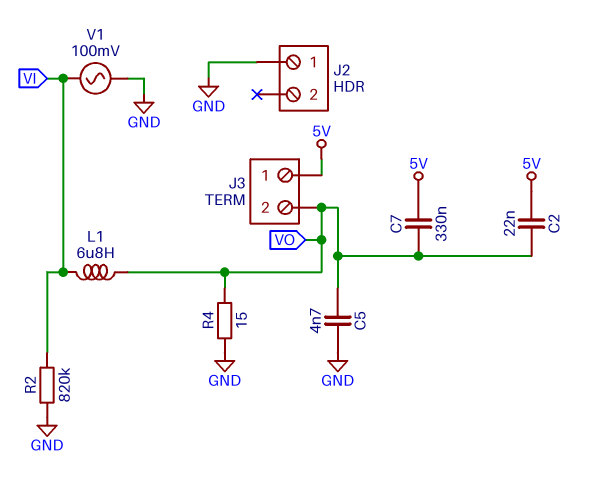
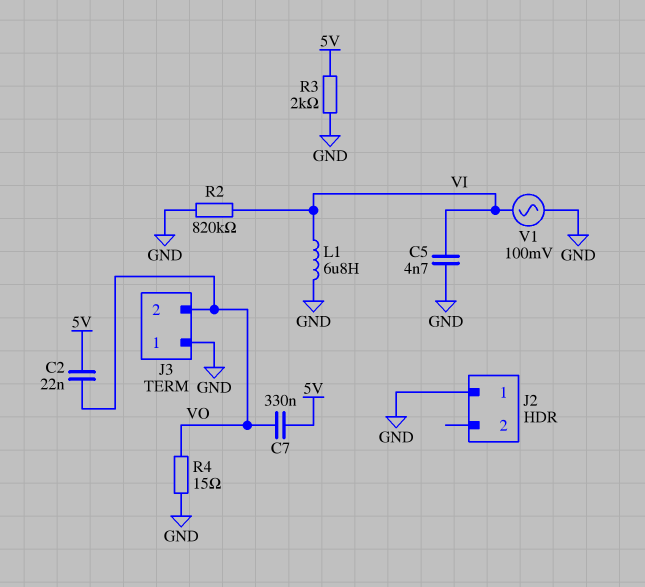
C5: 4.7nF (GND, VO) -> 4.7nF (GND, VI)
J3 pin 1: 5V -> GND
L1: 6.8uH (VI, VO) -> 6.8uH (GND, VI)
R3: none -> 2k (5V, GND)

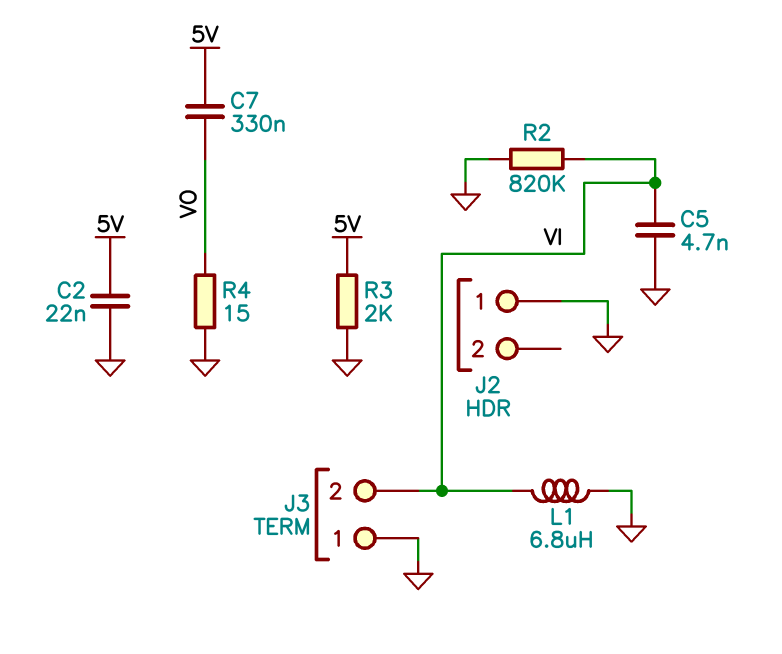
C2: 22nF (5V, VO) -> 22nF (5V, GND)
J3 pin 2: VO -> VI
V1: AC 100mV (GND, VI) -> none

